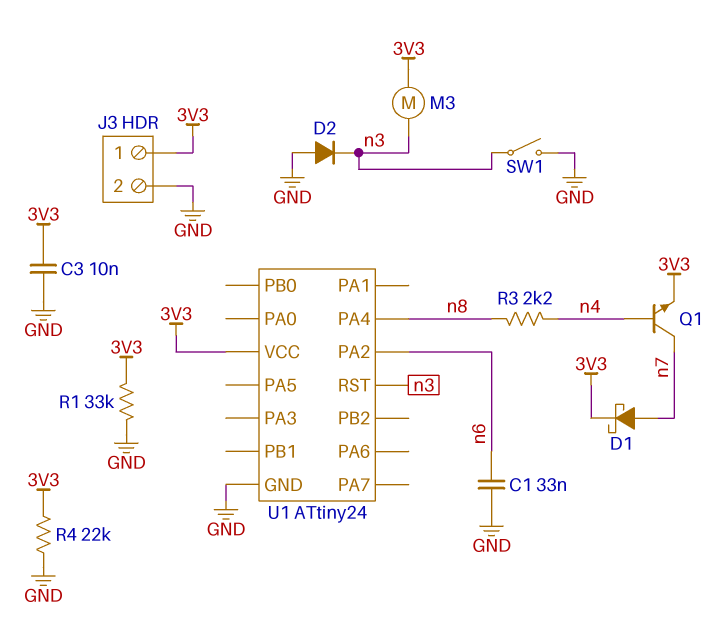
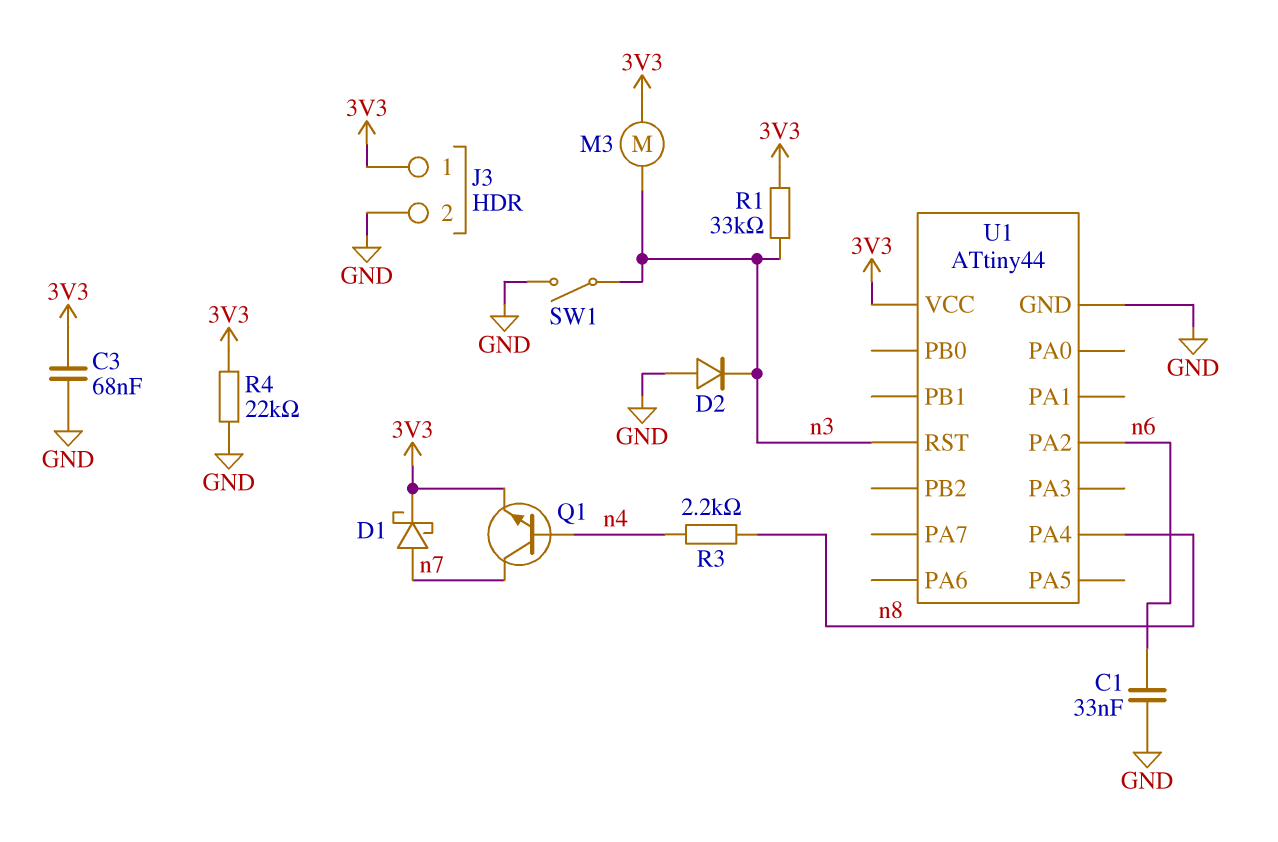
C3: 10nF (3V3, GND) -> 68nF (3V3, GND)
R1: 33k (3V3, GND) -> 33k (3V3, n3)
U1: ATtiny24 -> ATtiny44

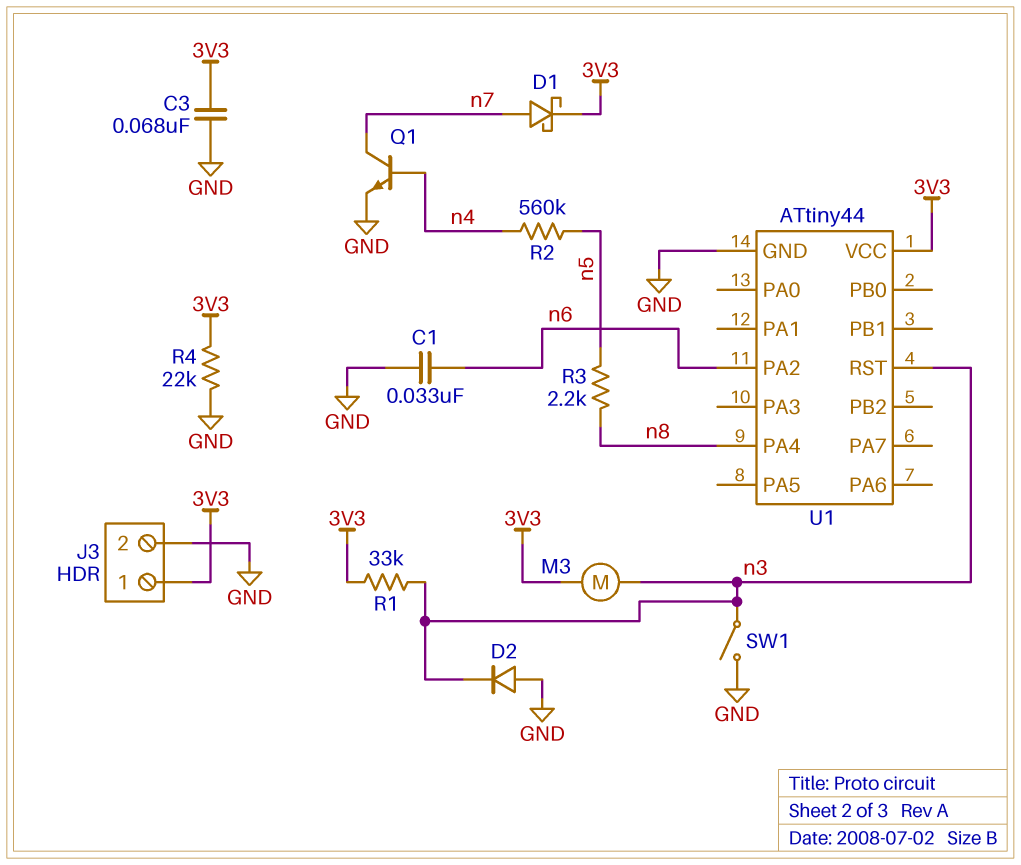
Q1: NPN (B n4, C n7, E 3V3) -> NPN (B n4, C n7, E GND)
R2: none -> 560k (n4, n5)
R3: 2.2k (n4, n8) -> 2.2k (n5, n8)

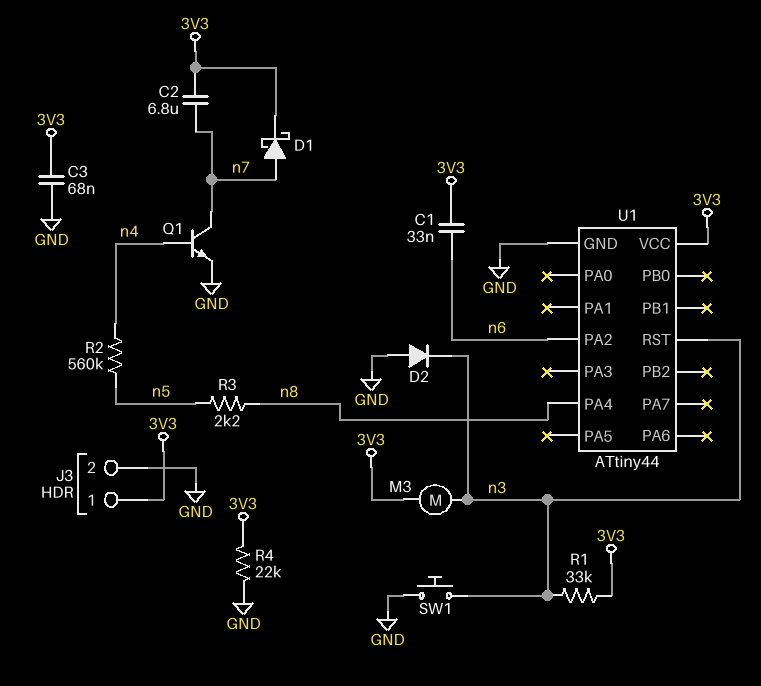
C1: 33nF (GND, n6) -> 33nF (3V3, n6)
C2: none -> 6.8uF (3V3, n7)
SW1: switch (GND, n3) -> button (GND, n3)

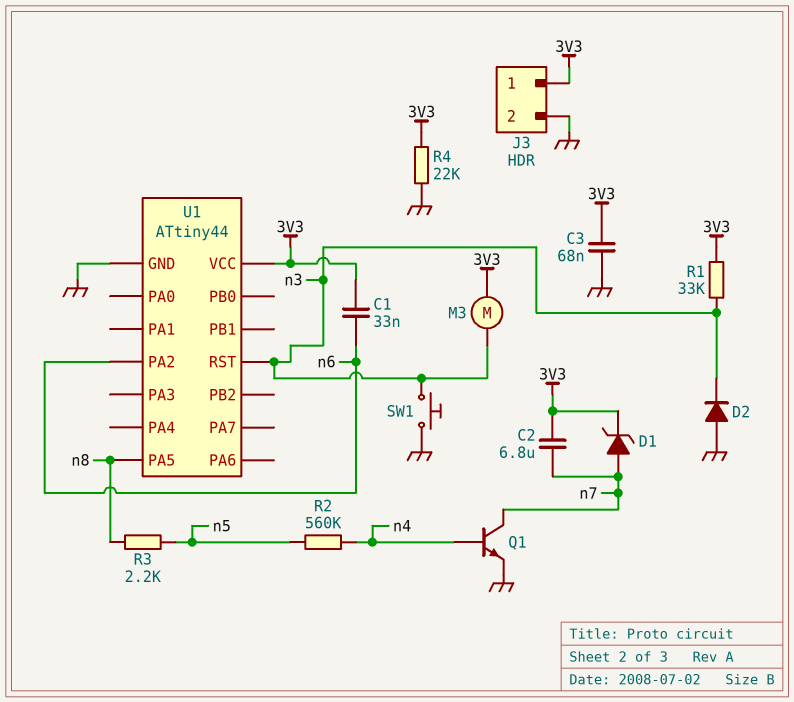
D1: schottky (A n7, K 3V3) -> zener (A n7, K 3V3)
U1 pin PA4: n8 -> none
U1 pin PA5: none -> n8

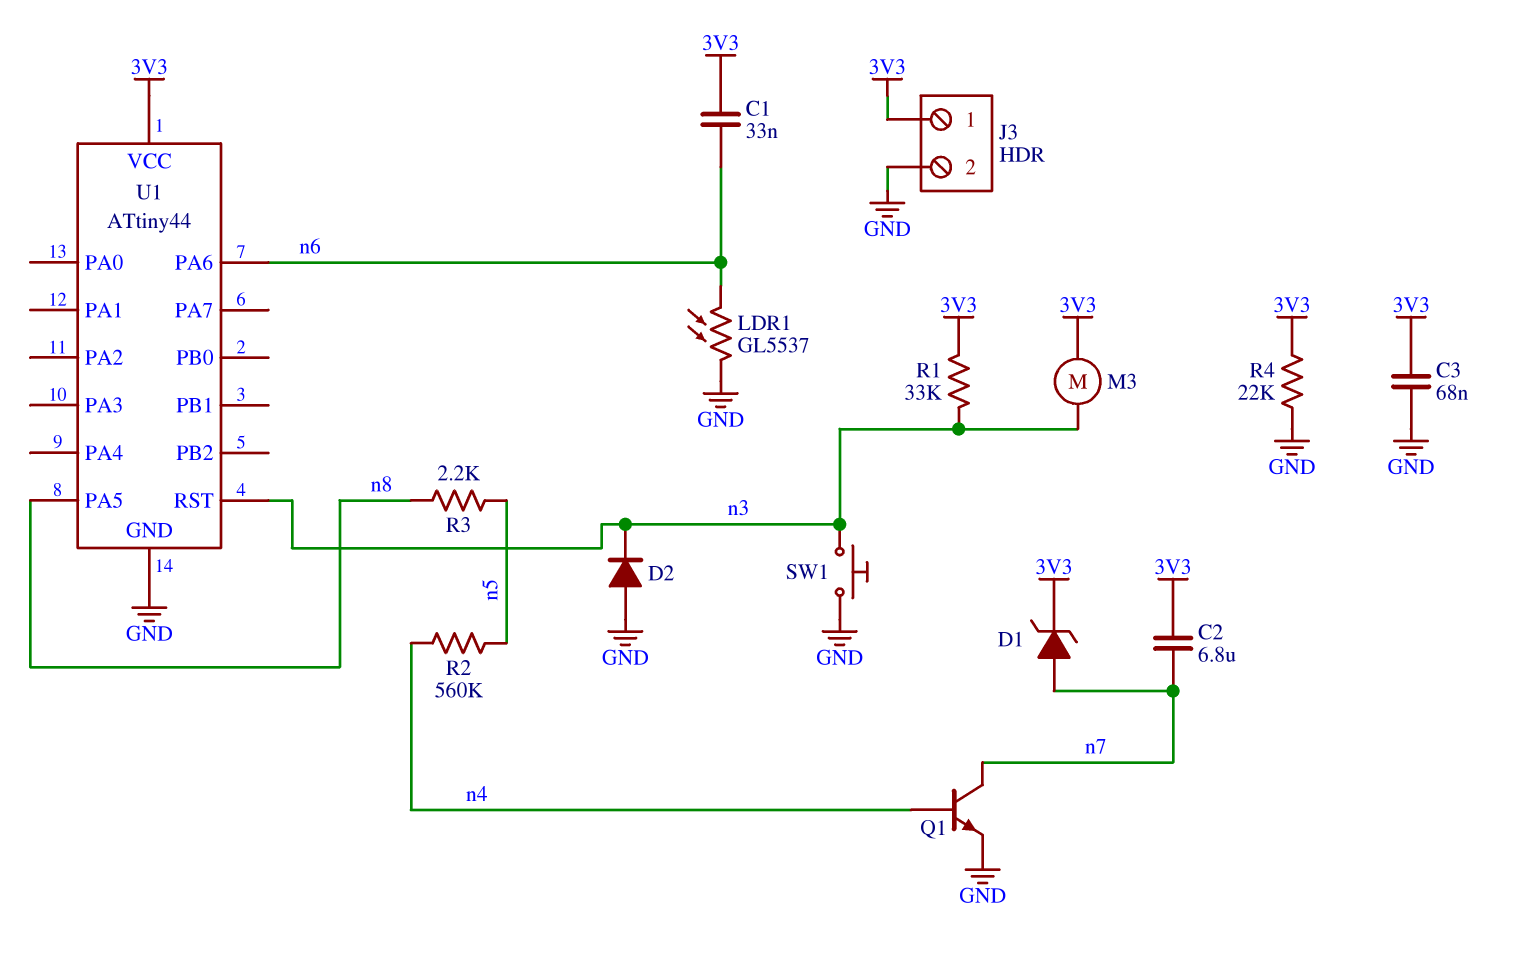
LDR1: none -> GL5537 (GND, n6)
U1 pin PA2: n6 -> none
U1 pin PA6: none -> n6

